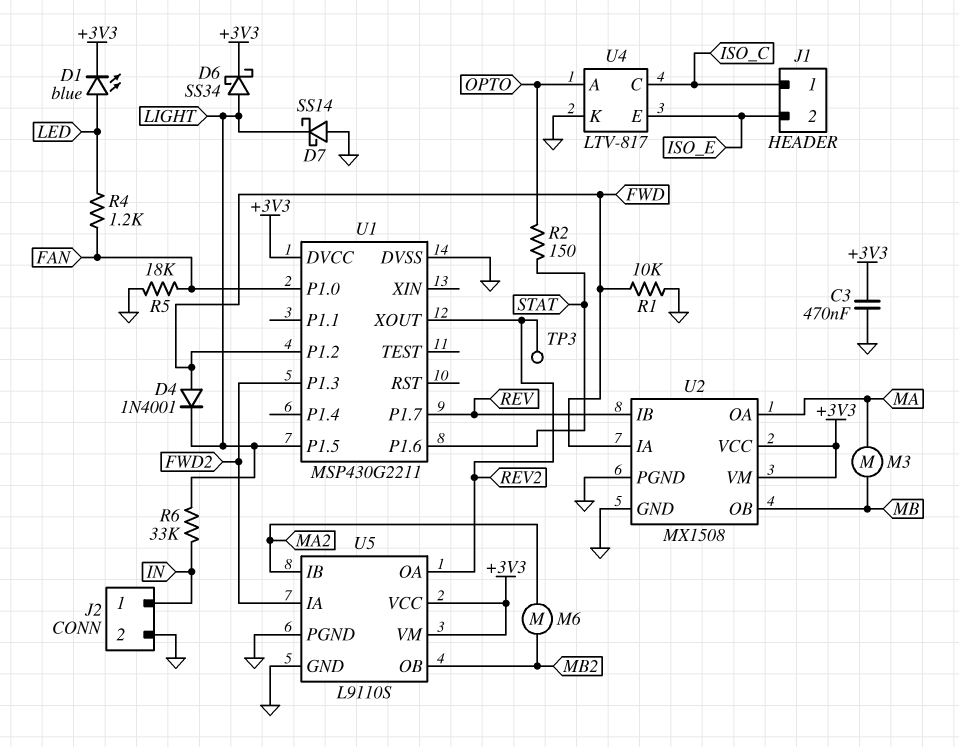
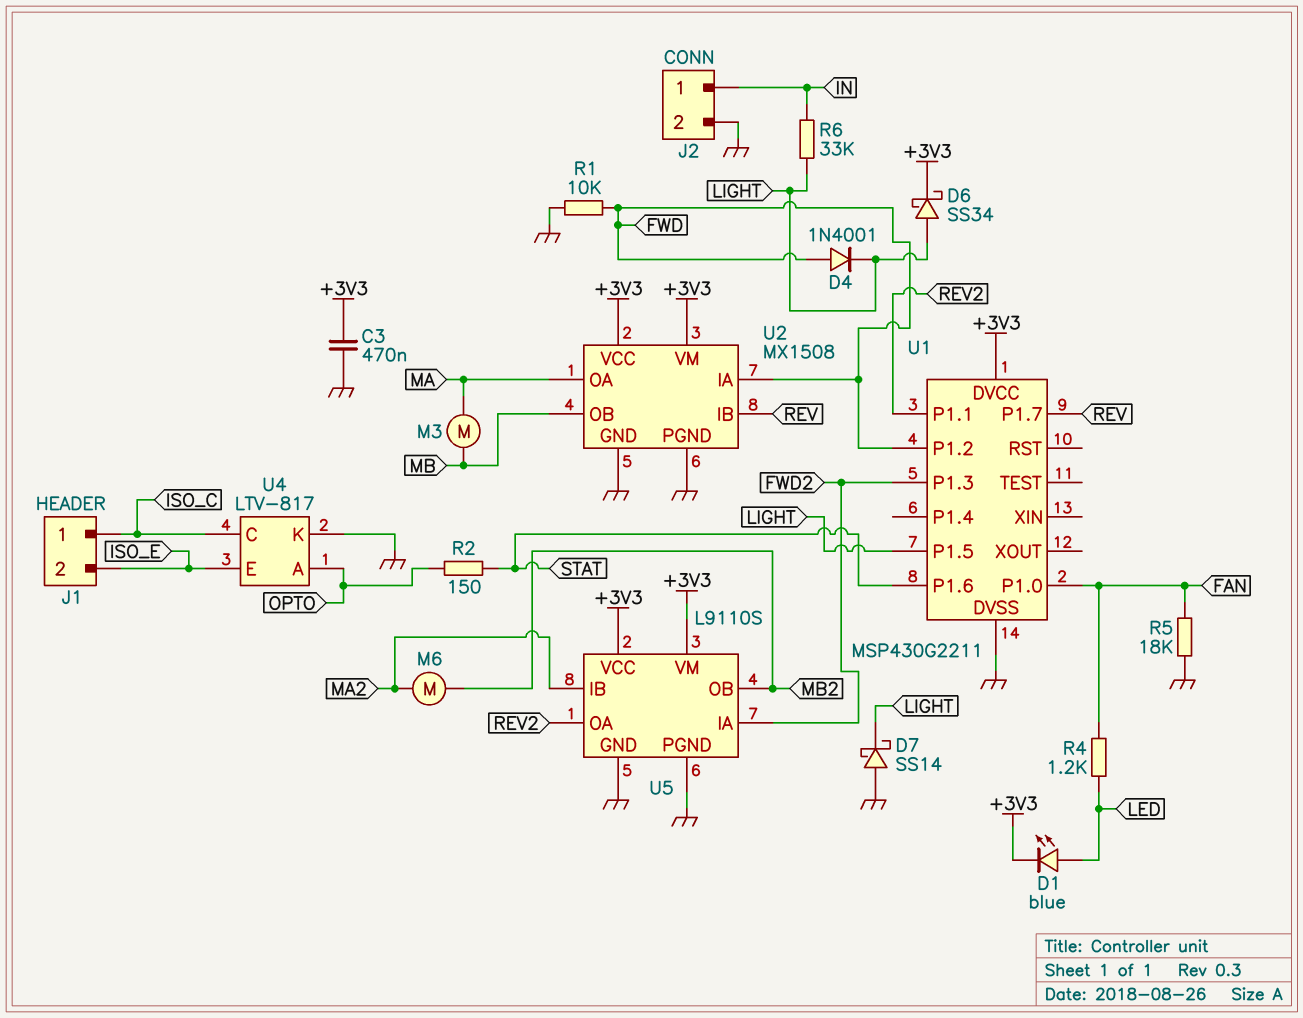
TP3: test point (REV2) -> none
U1 pin P1.1: none -> REV2
U1 pin XOUT: REV2 -> none

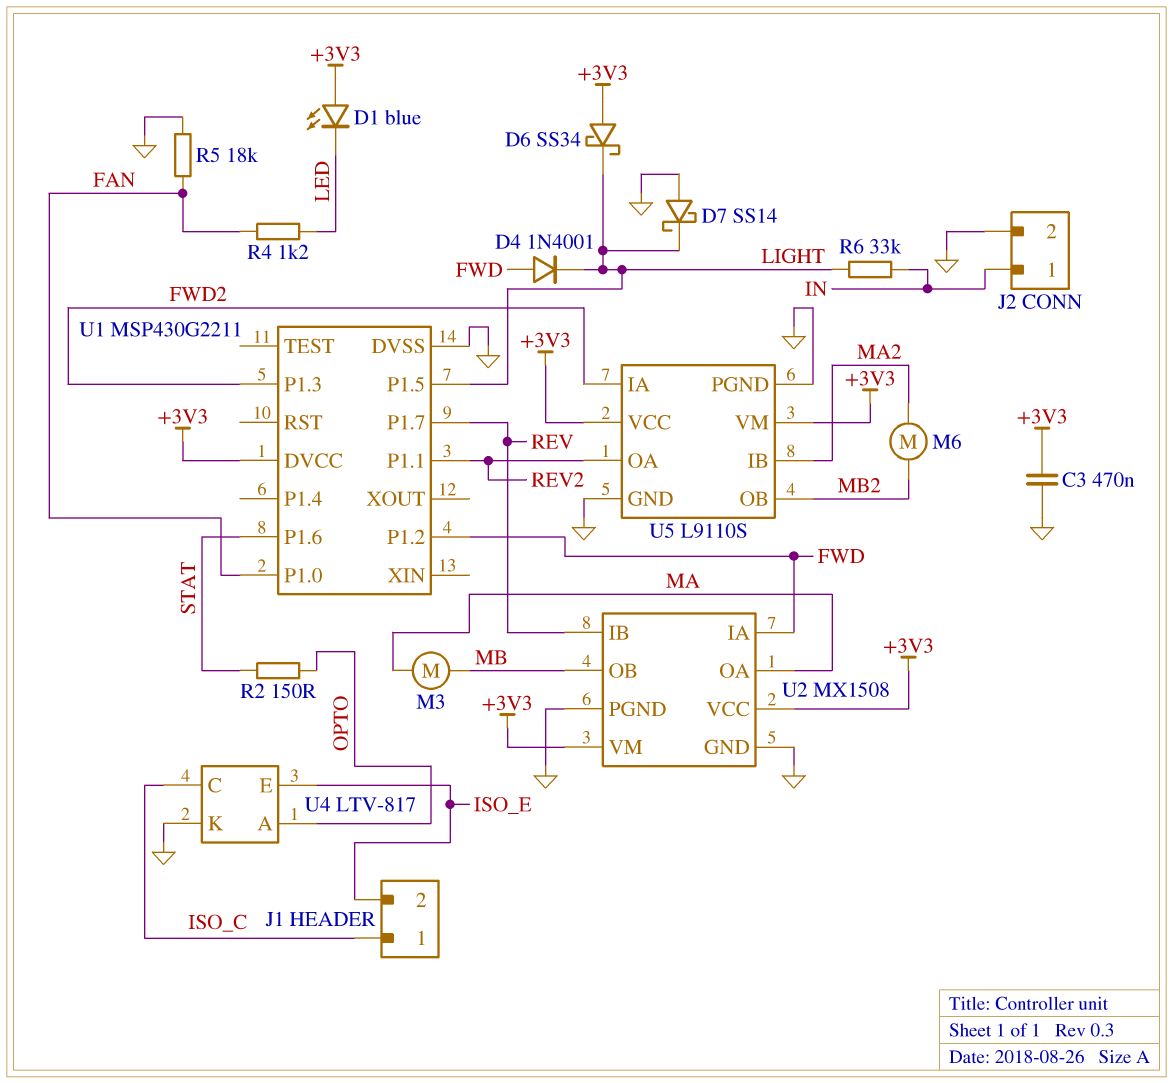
D1: LED blue (A LED, K +3V3) -> LED blue (A +3V3, K LED)
D6: schottky SS34 (A LIGHT, K +3V3) -> schottky SS34 (A +3V3, K LIGHT)
R1: 10k (FWD, GND) -> none

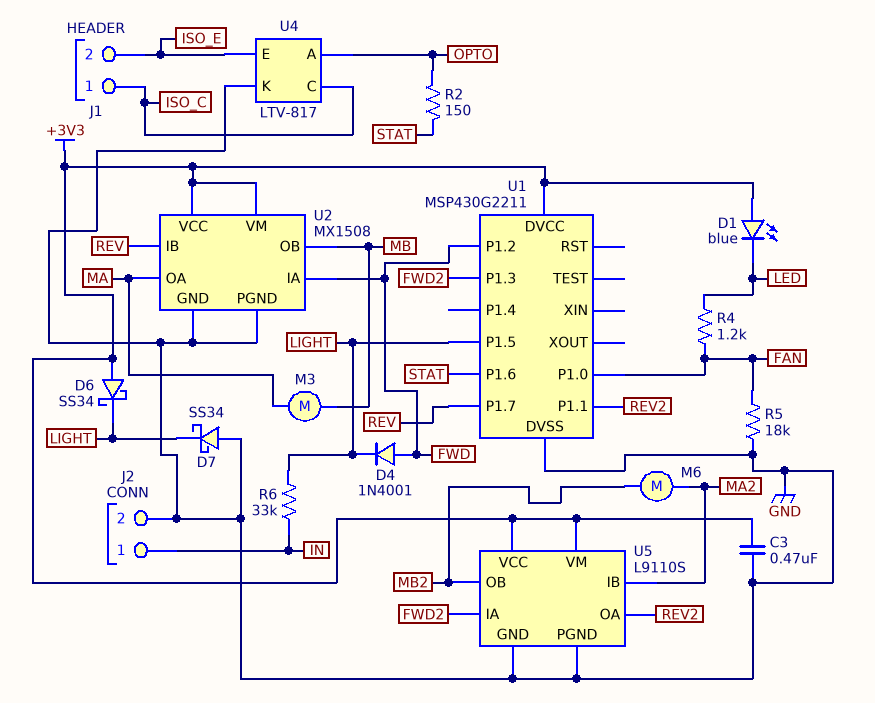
D7: schottky SS14 (A GND, K LIGHT) -> schottky SS34 (A GND, K LIGHT)

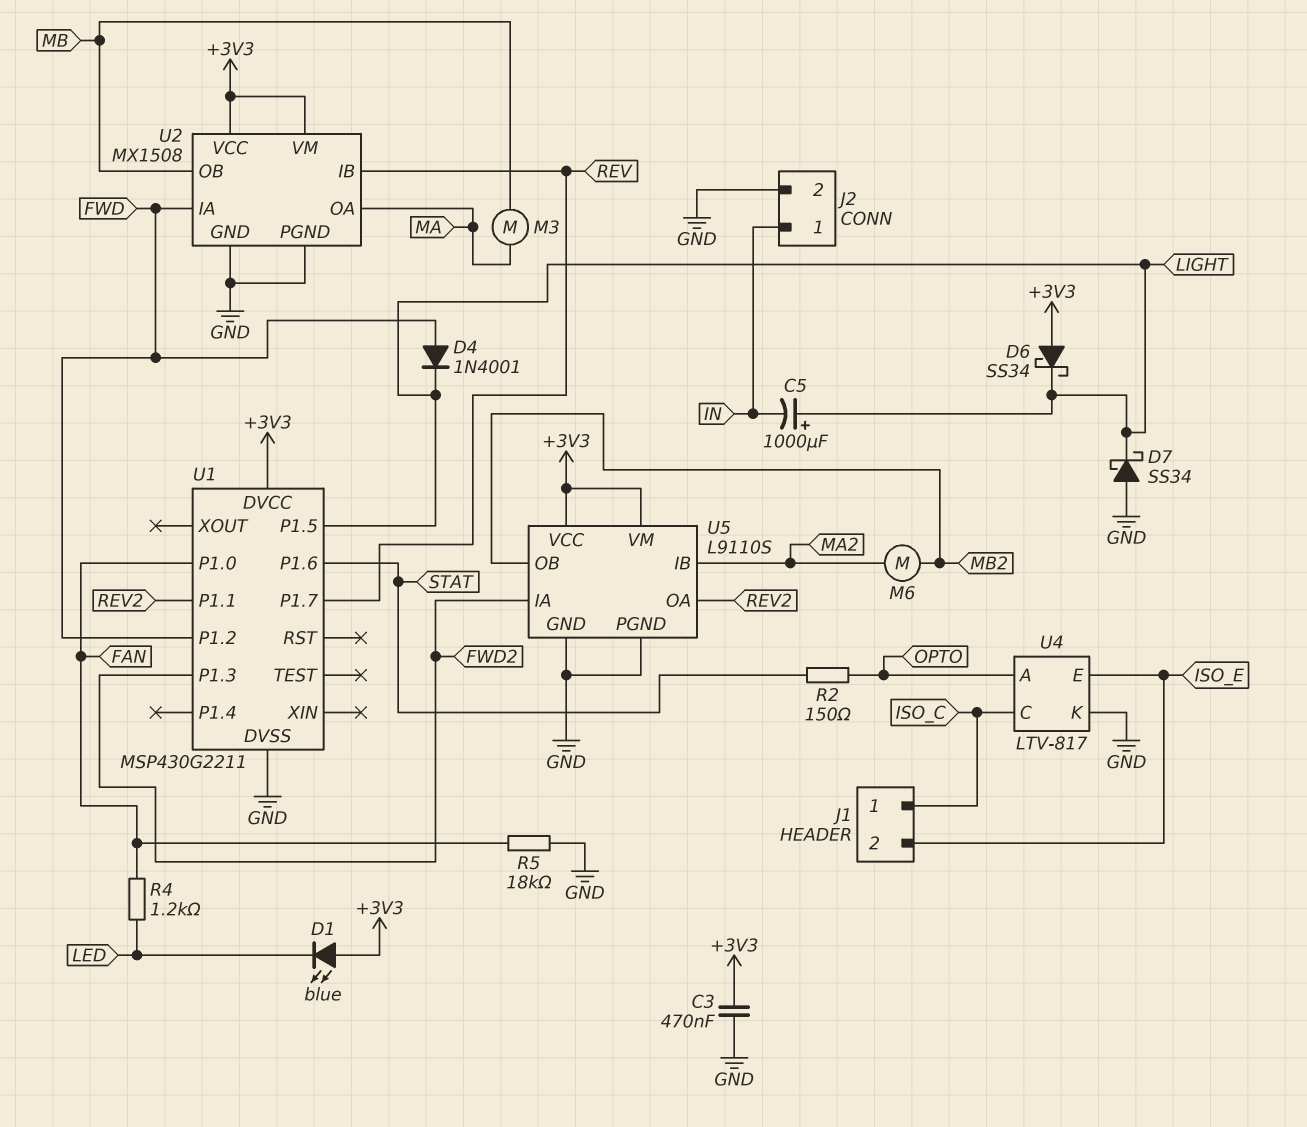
C5: none -> 1000uF (plus LIGHT, minus IN)
R6: 33k (IN, LIGHT) -> none

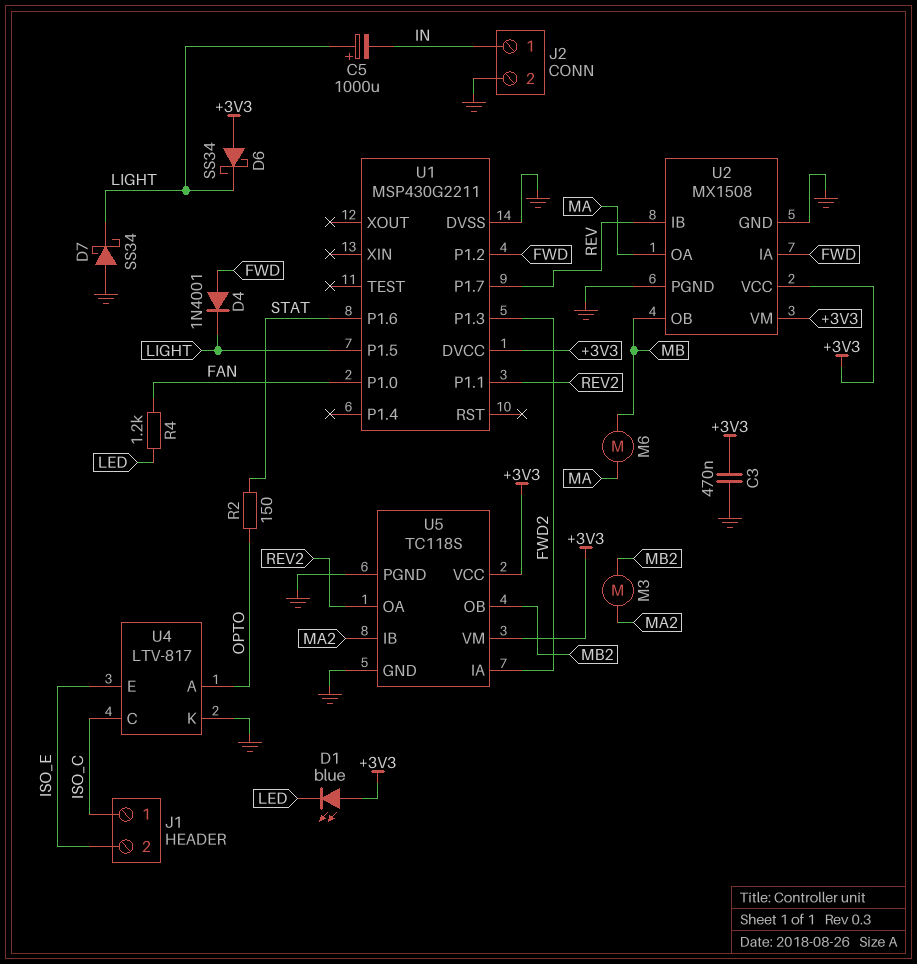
M3: motor (MA, MB) -> motor (MA2, MB2)
M6: motor (MA2, MB2) -> motor (MA, MB)
R5: 18k (FAN, GND) -> none
U5: L9110S -> TC118S

